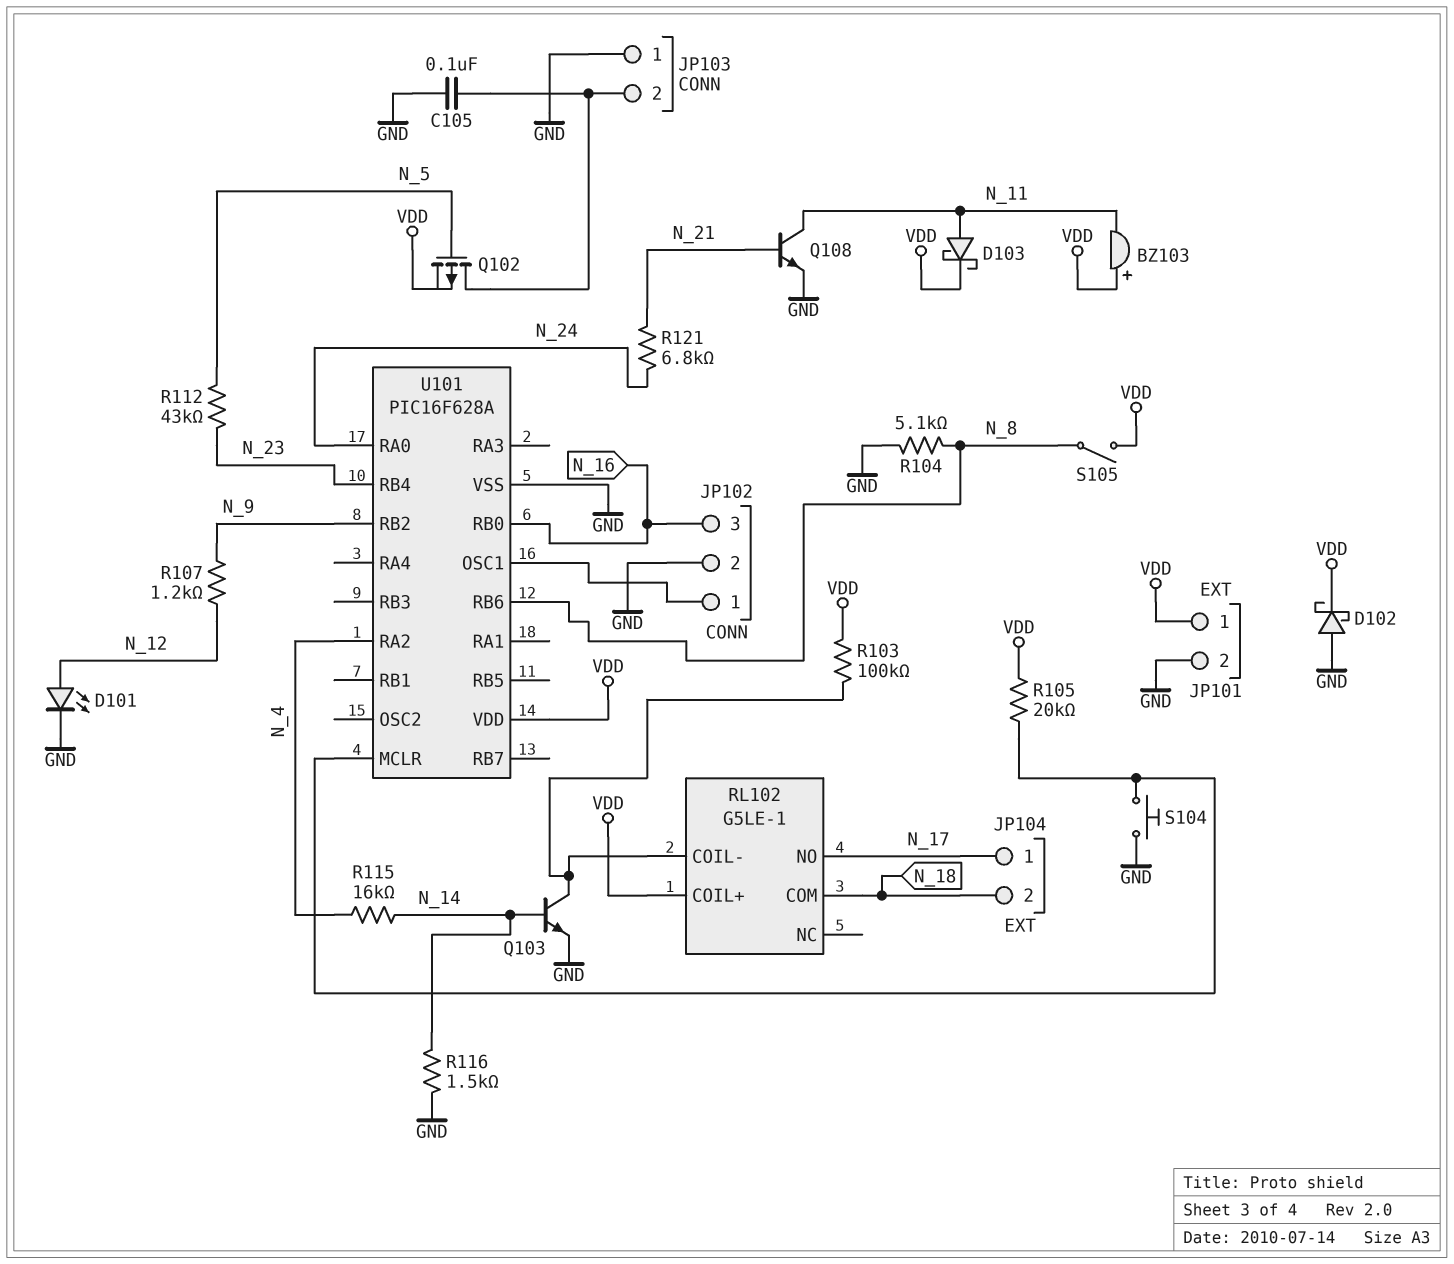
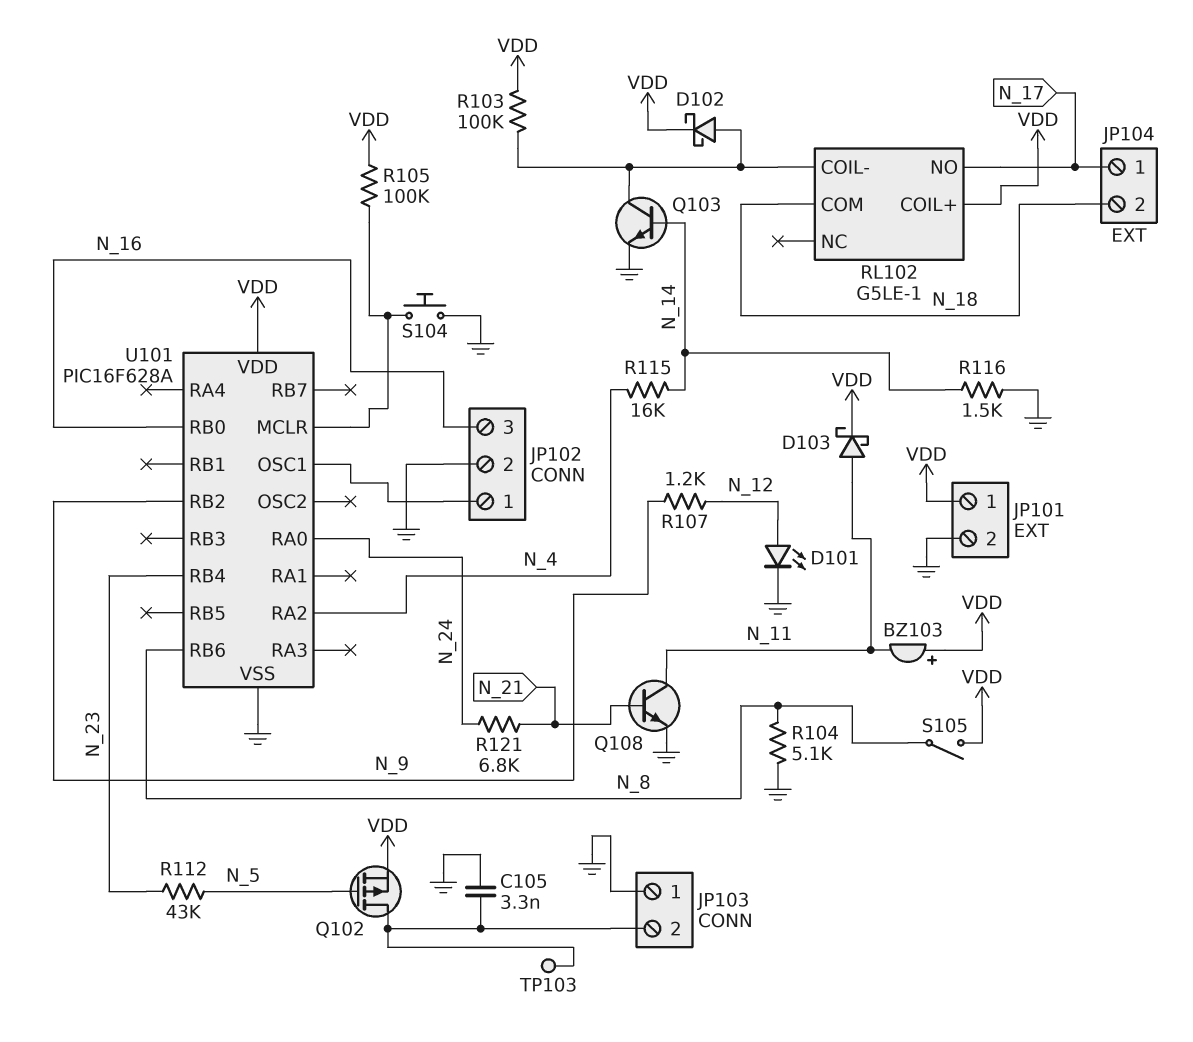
C105: 100nF (GND, JP103/2) -> 3.3nF (GND, JP103/2)
D102: schottky (A GND, K VDD) -> schottky (A RL102/COIL-, K VDD)
R105: 20k (U101/MCLR, VDD) -> 100k (U101/MCLR, VDD)
TP103: none -> test point (JP103/2)

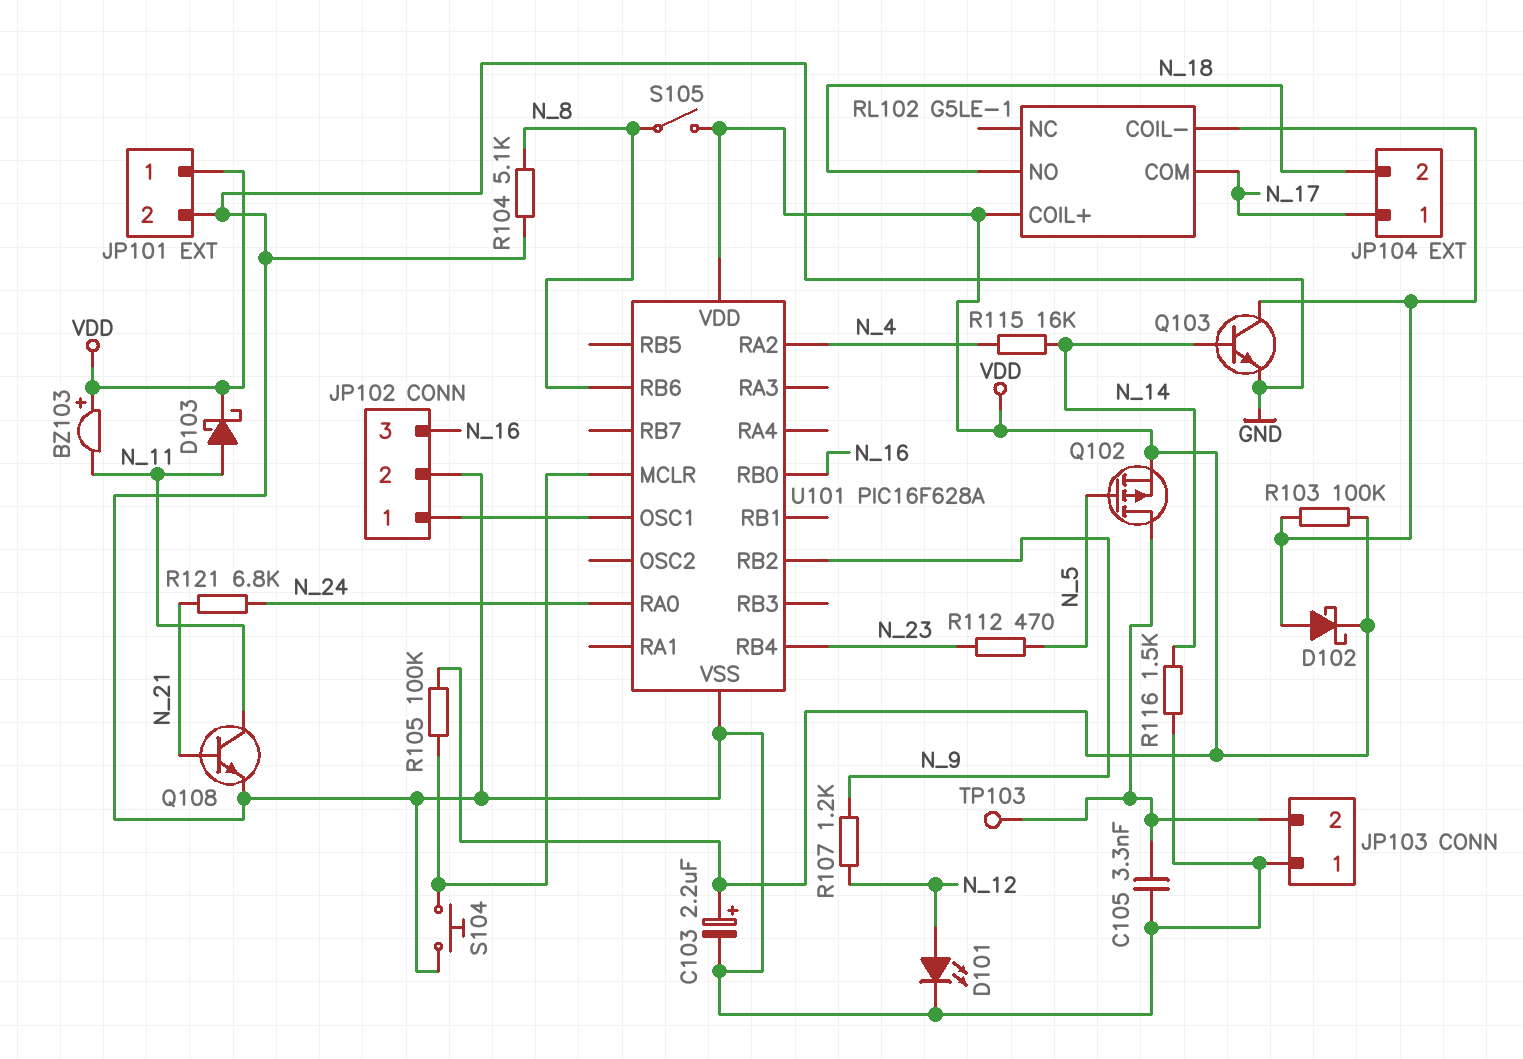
C103: none -> 2.2uF (plus VDD, minus GND)
R112: 43k (N_5, N_23) -> 470 (N_5, N_23)
RL102 pin COM: N_18 -> N_17
RL102 pin NO: N_17 -> N_18

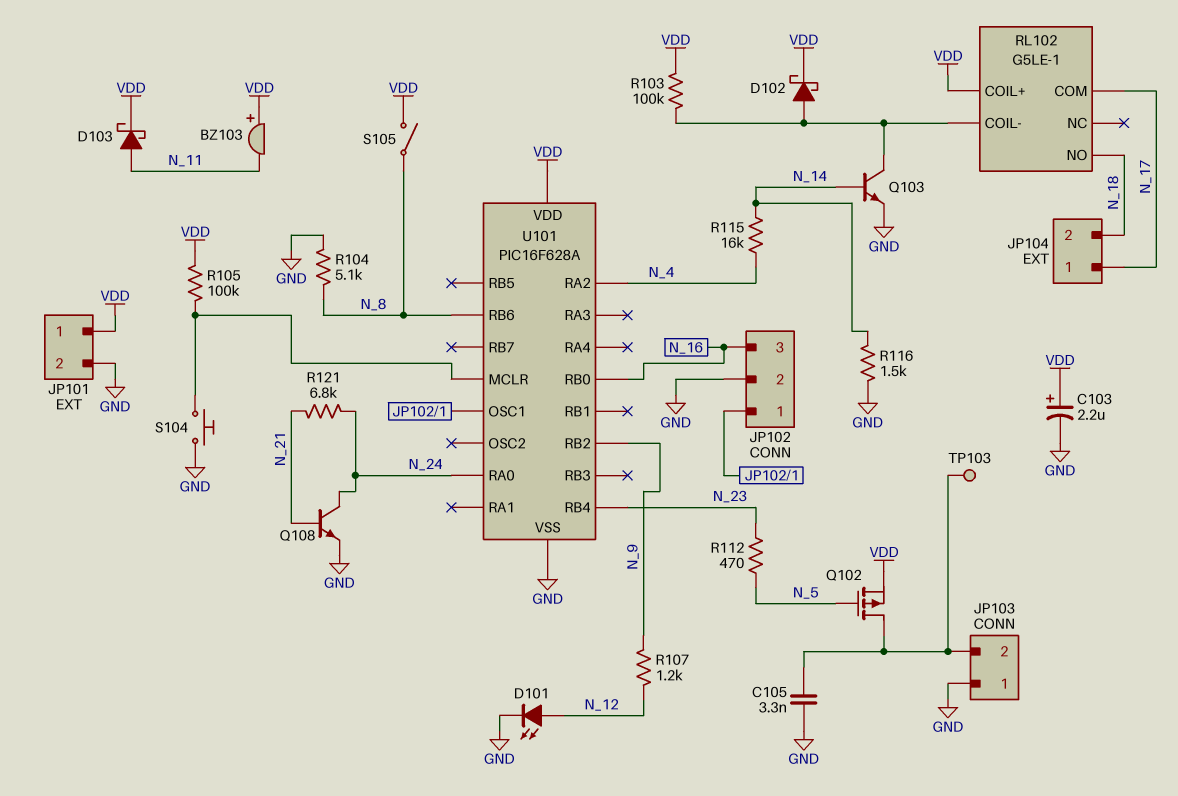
Q108: NPN (B N_21, C N_11, E GND) -> NPN (B N_21, C N_24, E GND)

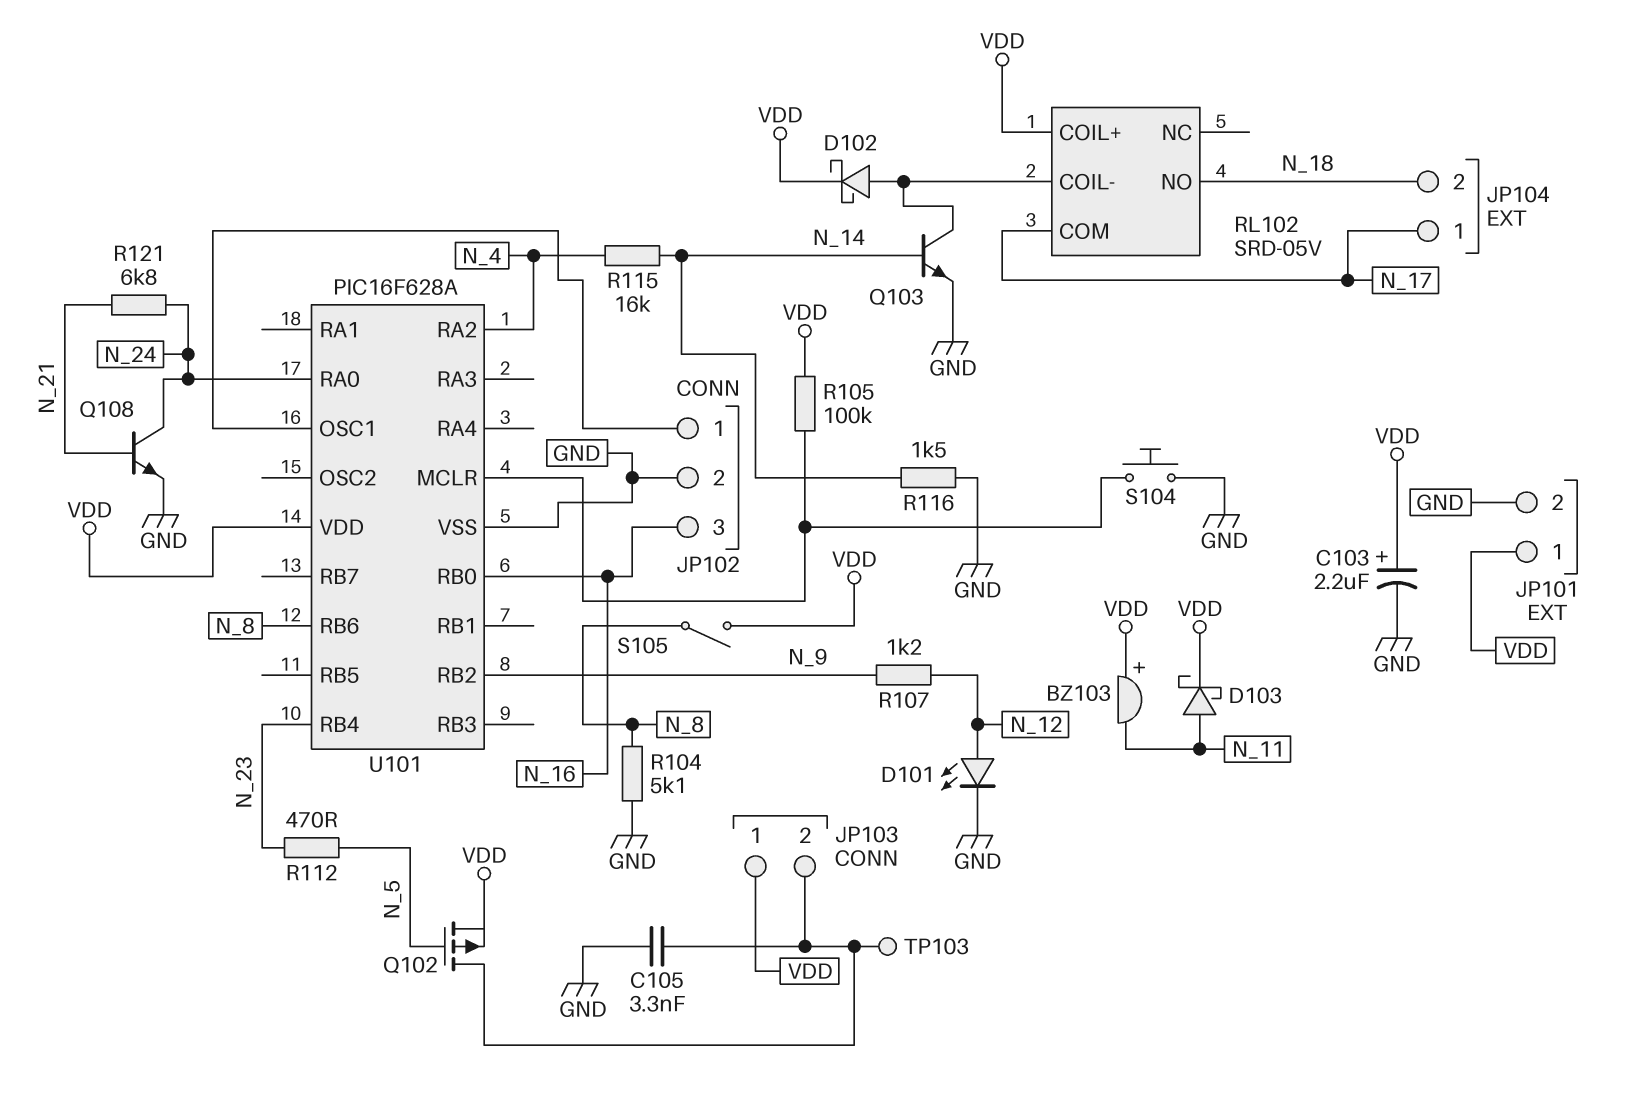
JP103 pin 1: GND -> VDD
R103: 100k (RL102/COIL-, VDD) -> none
RL102: G5LE-1 -> SRD-05V

